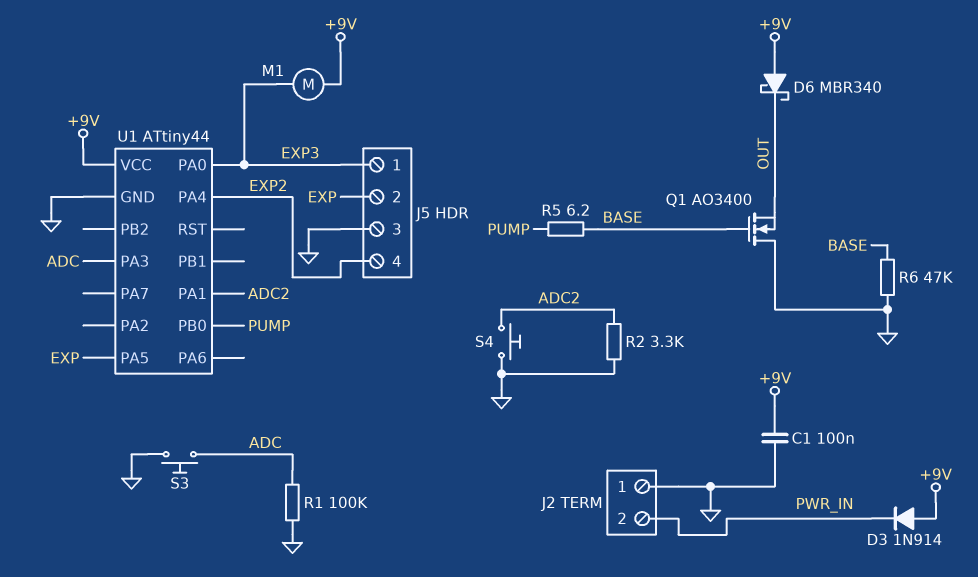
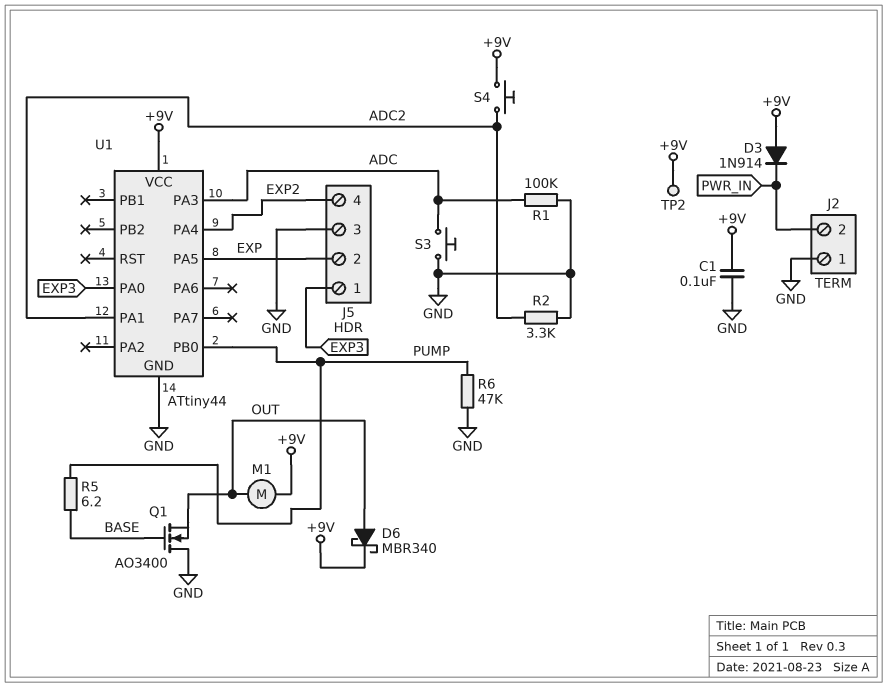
D6: schottky MBR340 (A +9V, K OUT) -> schottky MBR340 (A OUT, K +9V)
M1: motor (+9V, EXP3) -> motor (+9V, OUT)
R6: 47k (BASE, GND) -> 47k (GND, PUMP)
S4: button (ADC2, GND) -> button (+9V, ADC2)
TP2: none -> test point (+9V)

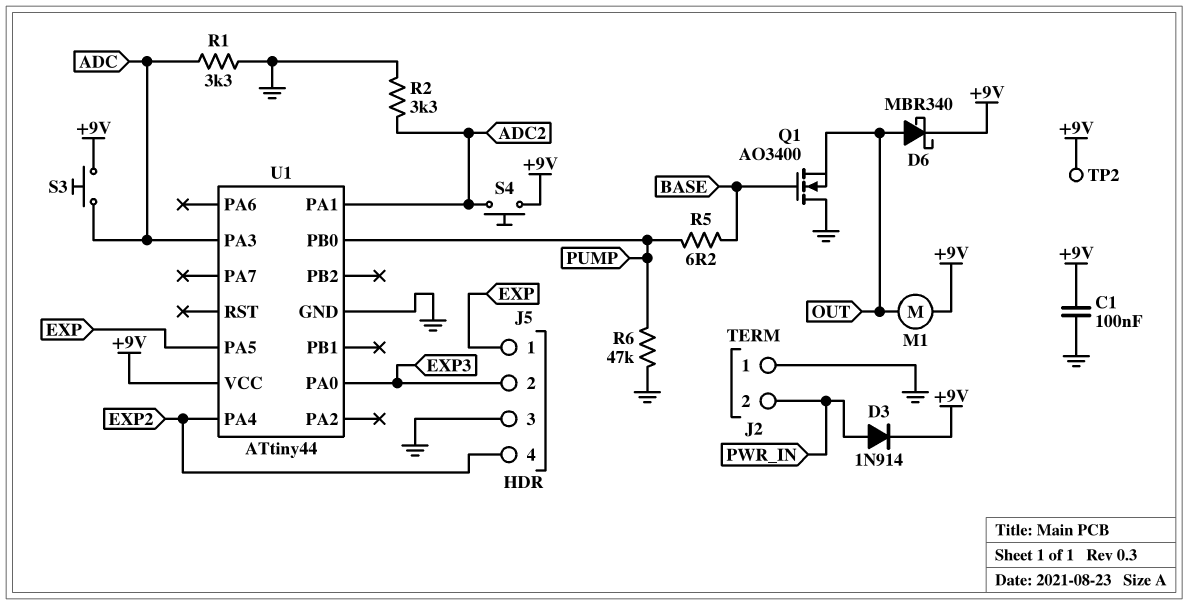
D3: diode 1N914 (A +9V, K PWR_IN) -> diode 1N914 (A PWR_IN, K +9V)
J5 pin 1: EXP3 -> EXP
J5 pin 2: EXP -> EXP3
R1: 100k (ADC, GND) -> 3.3k (ADC, GND)
S3: button (ADC, GND) -> button (+9V, ADC)

